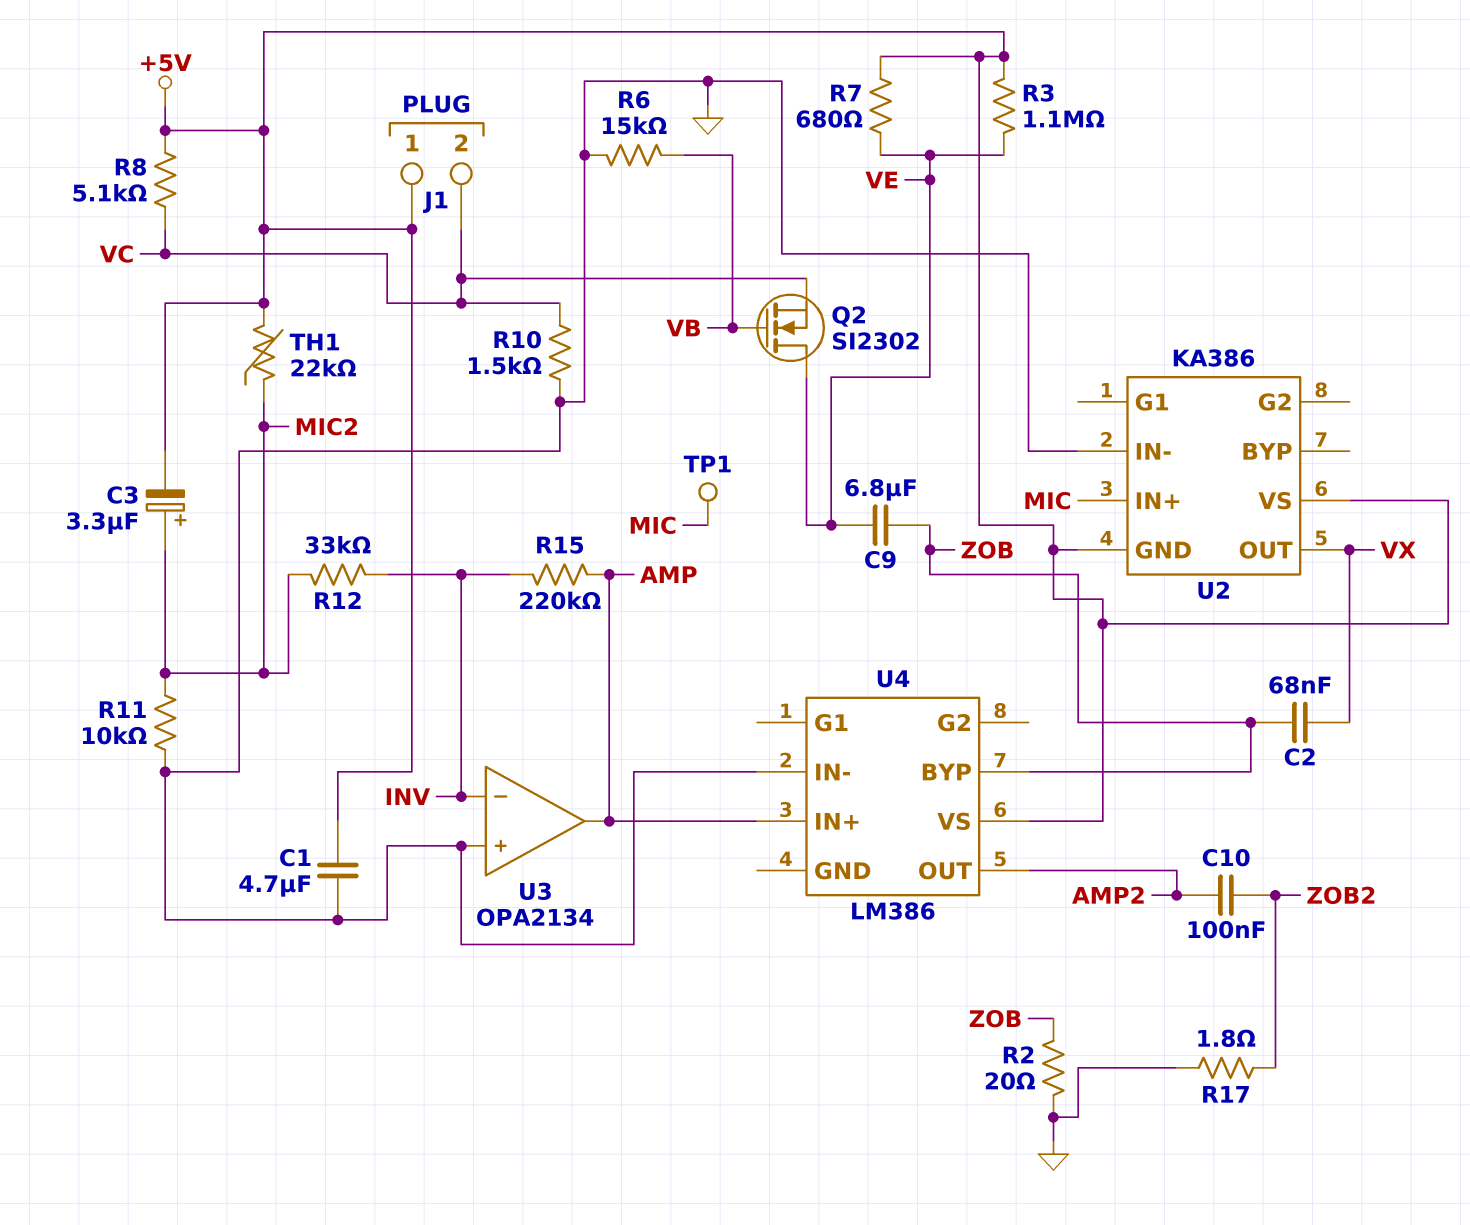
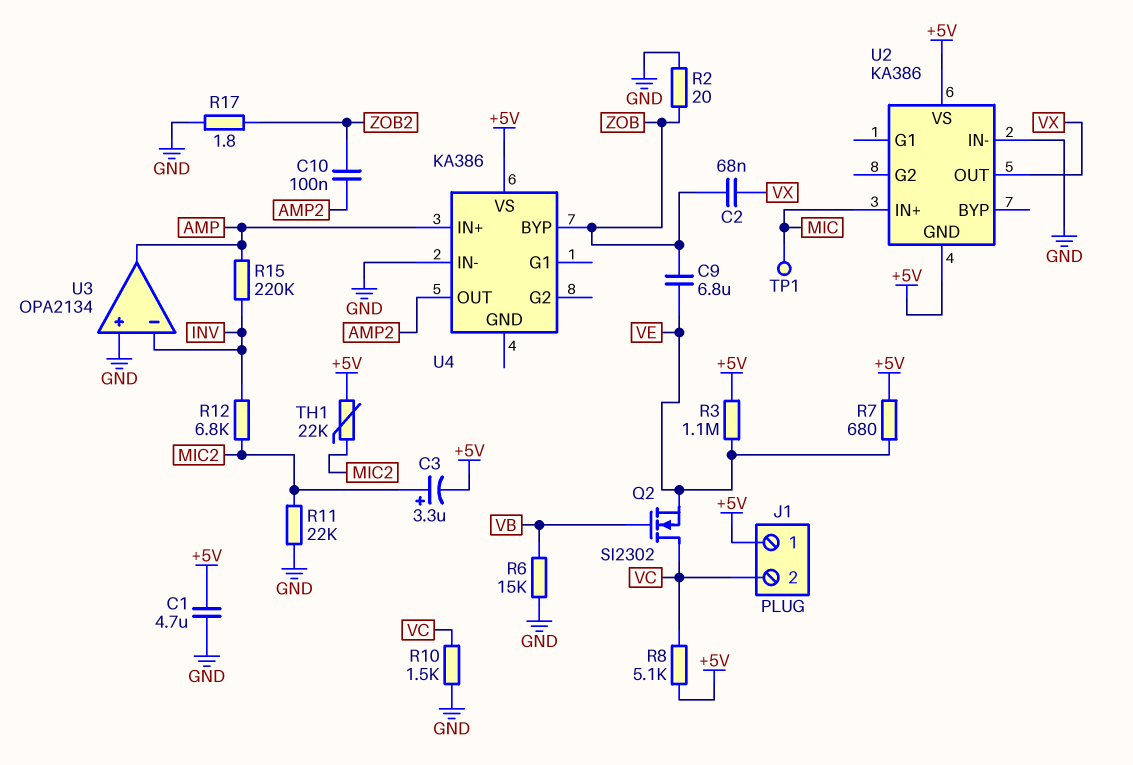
Q2: NMOS SI2302 (G VB, D VE, S VC) -> NMOS SI2302 (G VB, D VC, S VE)
R11: 10k (GND, MIC2) -> 22k (GND, MIC2)
R12: 33k (INV, MIC2) -> 6.8k (INV, MIC2)
U4: LM386 -> KA386

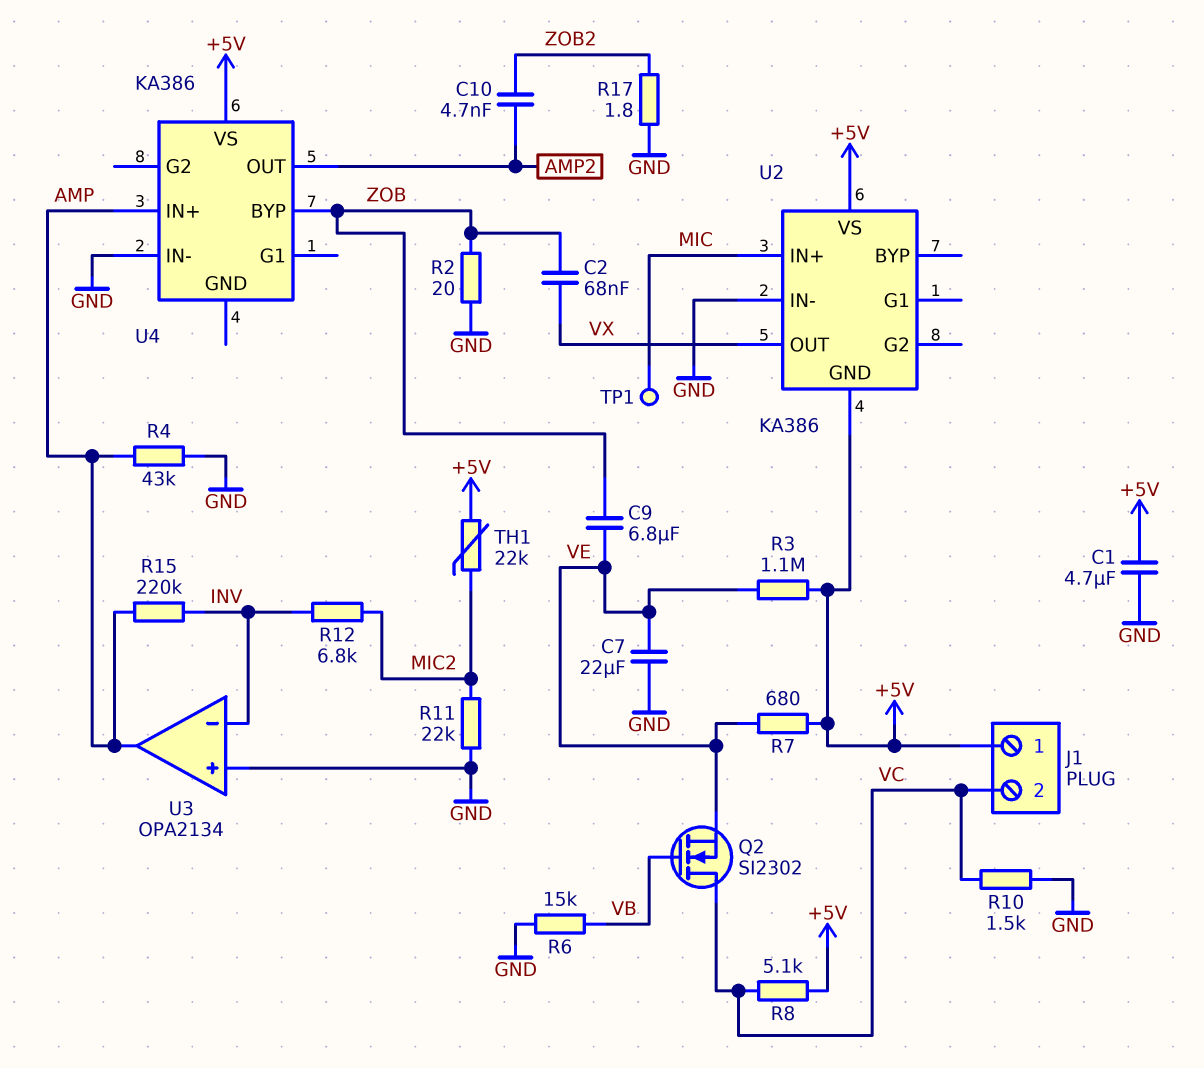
C3: 3.3uF (plus MIC2, minus +5V) -> none
C7: none -> 22uF (GND, VE)
C10: 100nF (AMP2, ZOB2) -> 4.7nF (AMP2, ZOB2)
R4: none -> 43k (AMP, GND)

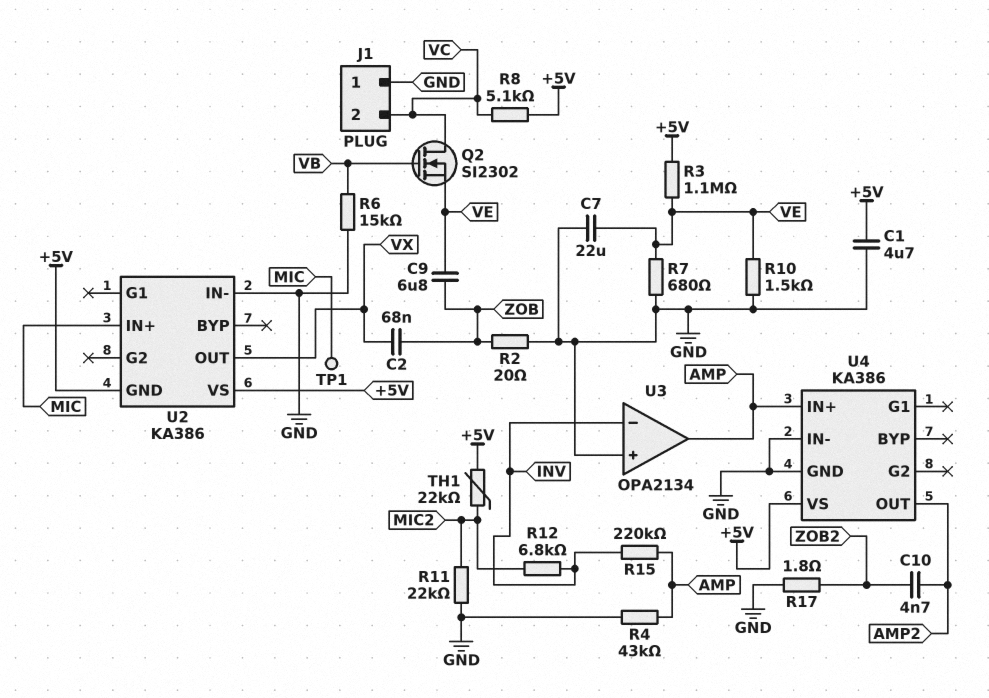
J1 pin 1: +5V -> GND
R7: 680 (+5V, VE) -> 680 (GND, VE)
R10: 1.5k (GND, VC) -> 1.5k (GND, VE)
U4 pin BYP: ZOB -> none
U4 pin GND: none -> GND

